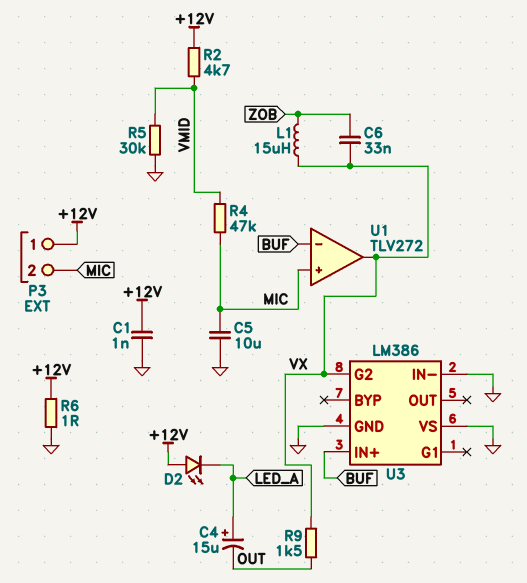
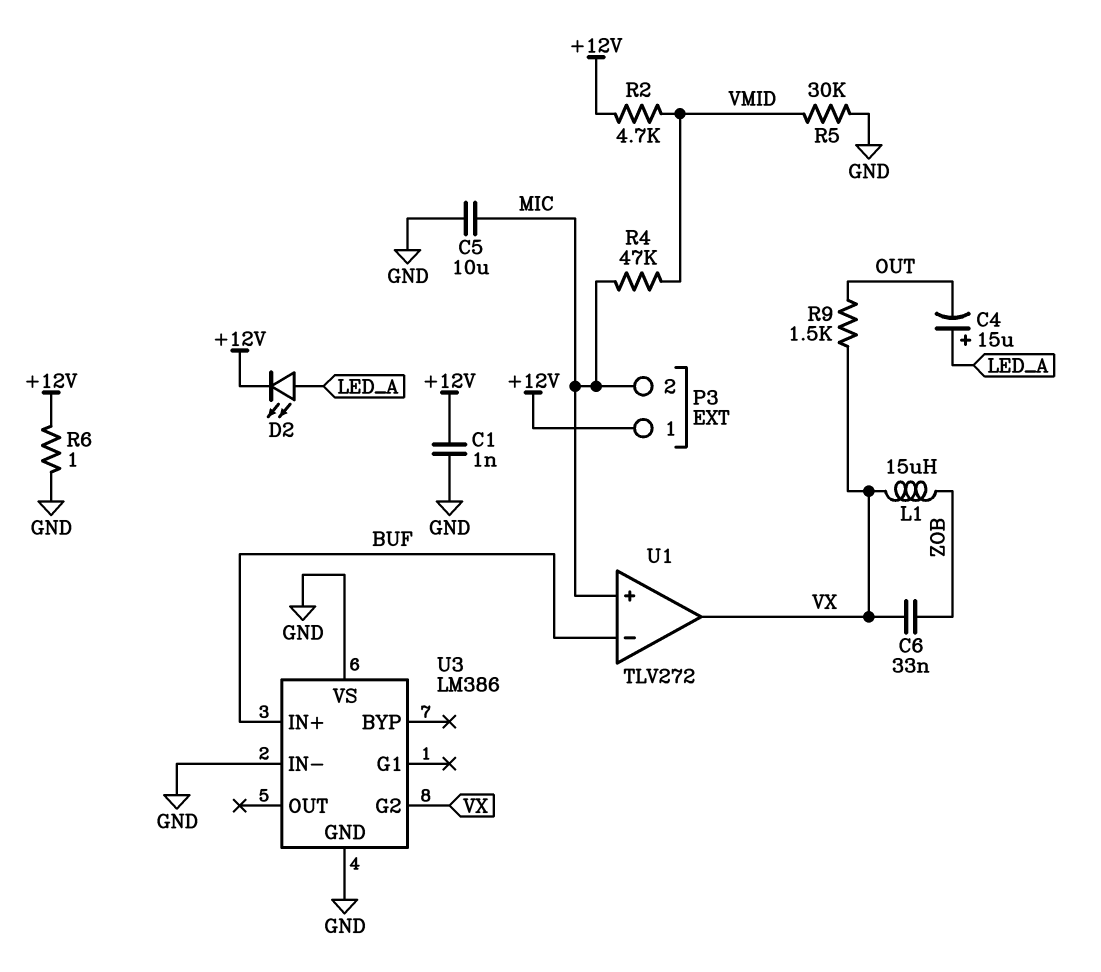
D2: LED (A +12V, K LED_A) -> LED (A LED_A, K +12V)

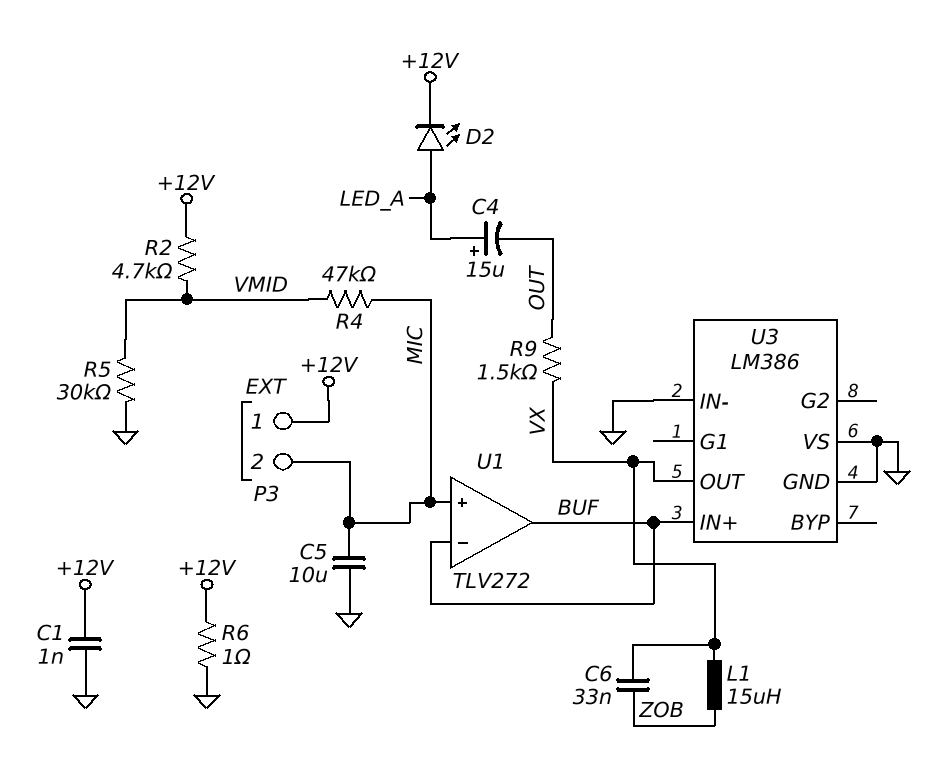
U1 pin out: VX -> BUF
U3 pin G2: VX -> none
U3 pin OUT: none -> VX

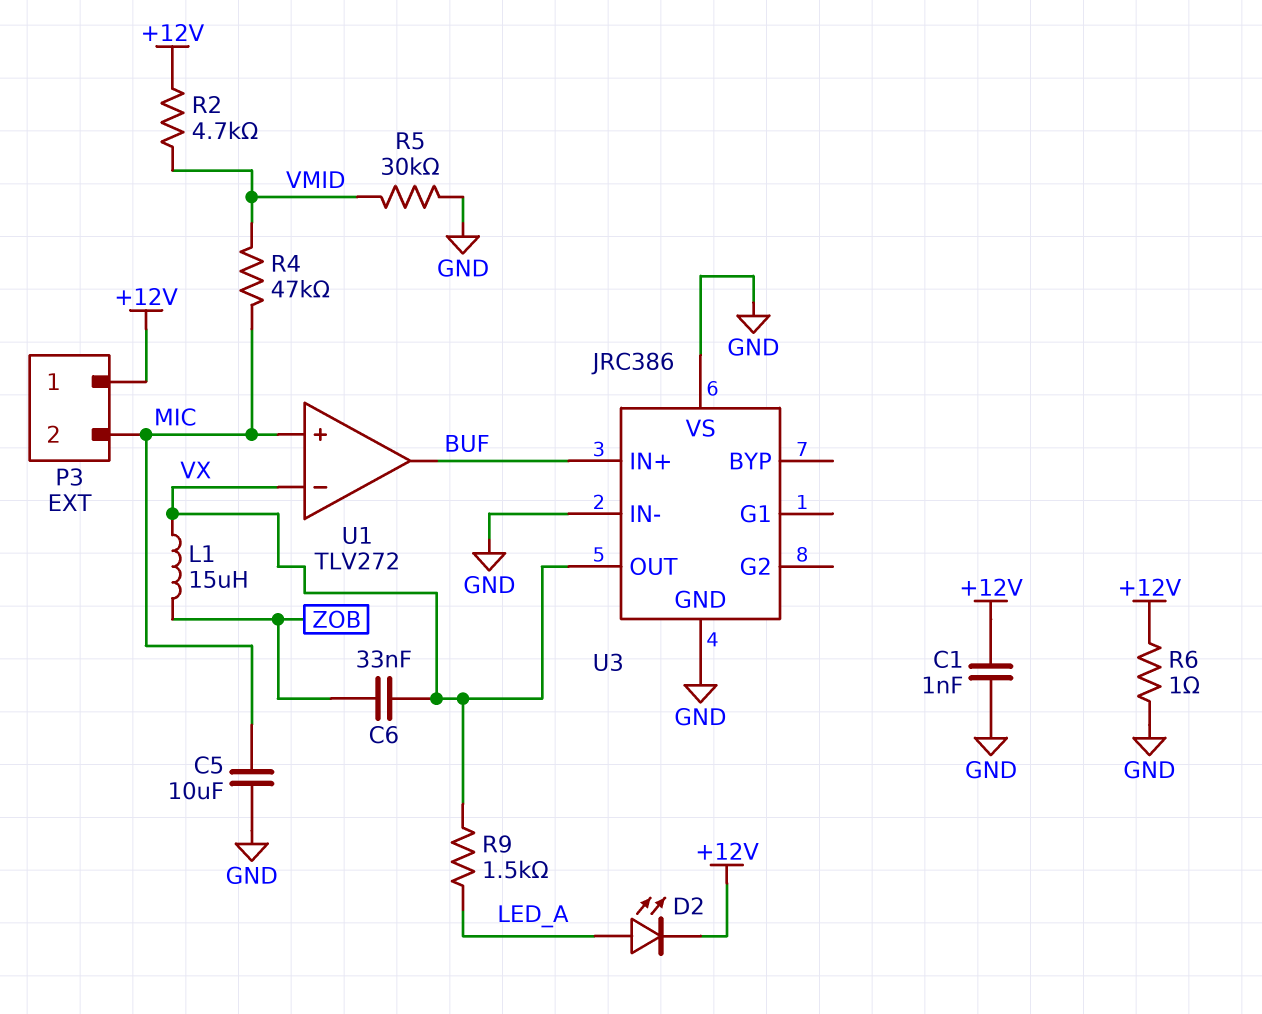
C4: 15uF (plus LED_A, minus OUT) -> none
R9: 1.5k (OUT, VX) -> 1.5k (LED_A, VX)
U1 pin in-: BUF -> VX
U3: LM386 -> JRC386

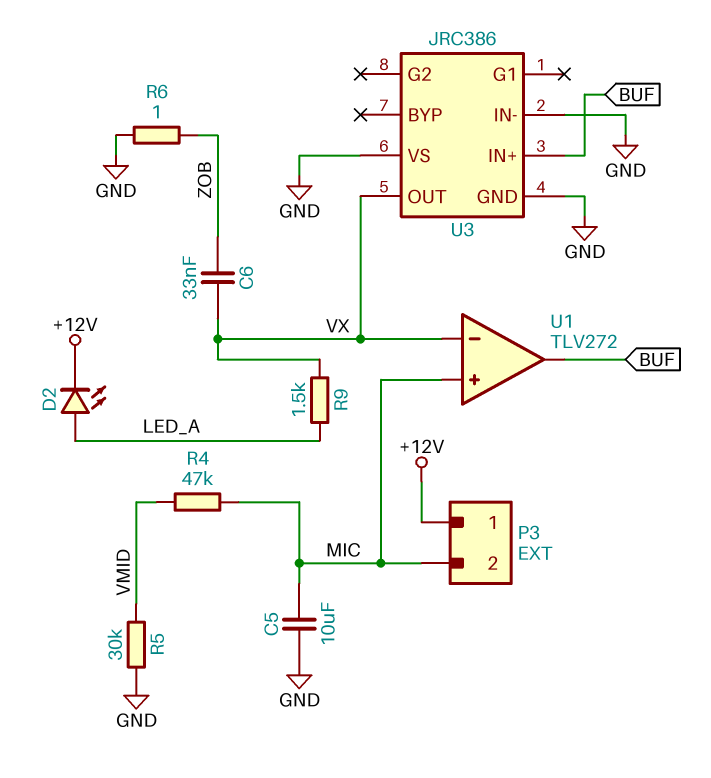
C1: 1nF (+12V, GND) -> none
L1: 15uH (VX, ZOB) -> none
R2: 4.7k (+12V, VMID) -> none
R6: 1 (+12V, GND) -> 1 (GND, ZOB)

